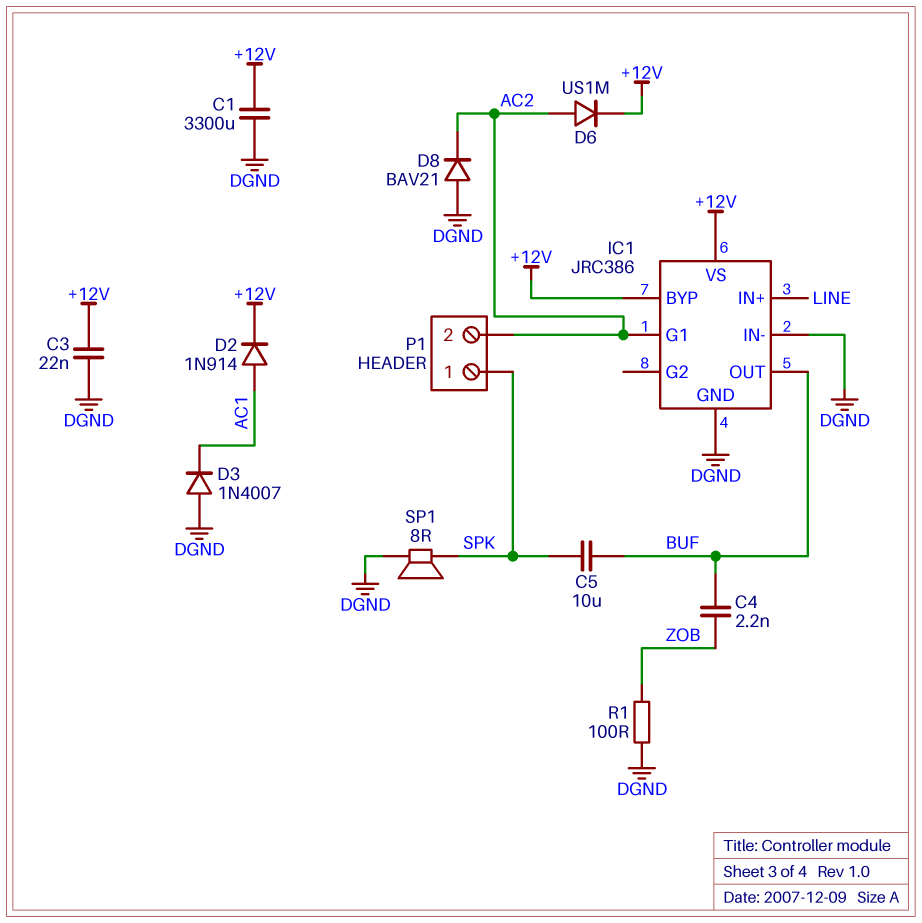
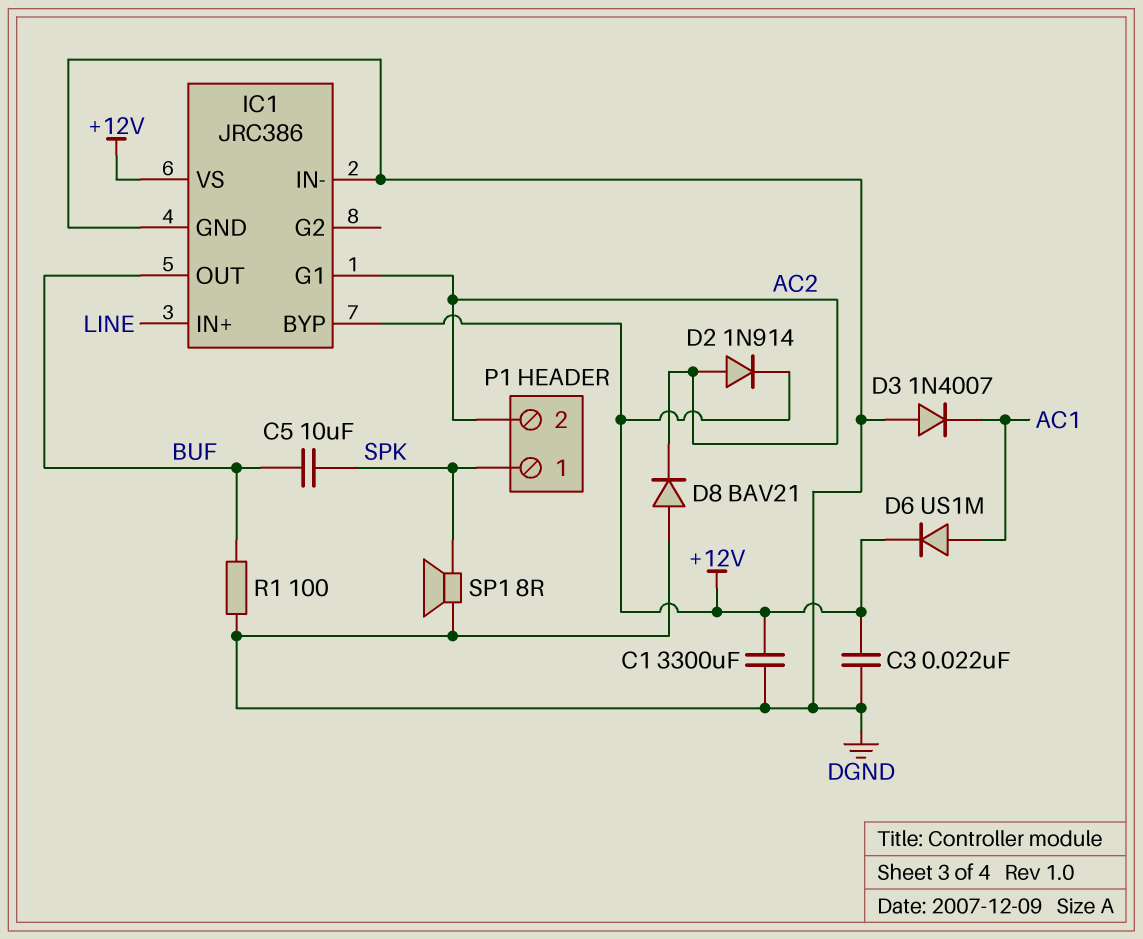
C4: 2.2nF (BUF, ZOB) -> none
D2: diode 1N914 (A AC1, K +12V) -> diode 1N914 (A AC2, K +12V)
D6: diode US1M (A AC2, K +12V) -> diode US1M (A AC1, K +12V)
R1: 100 (DGND, ZOB) -> 100 (BUF, DGND)

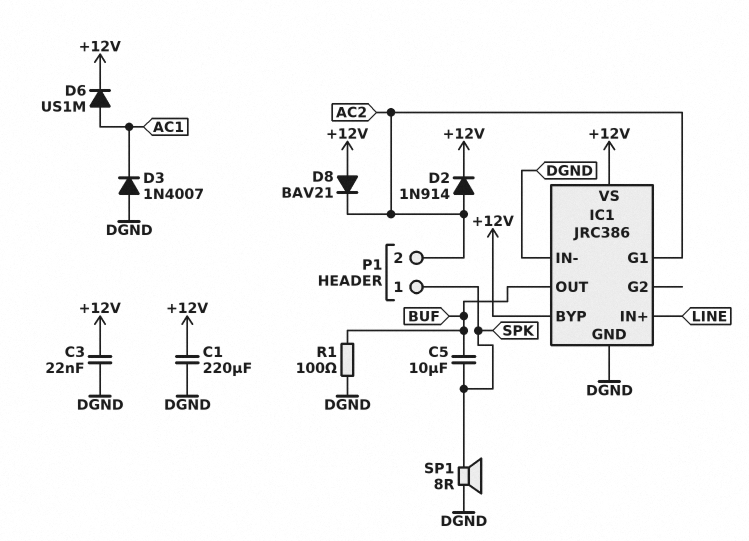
C1: 3300uF (+12V, DGND) -> 220uF (+12V, DGND)
D8: diode BAV21 (A DGND, K AC2) -> diode BAV21 (A +12V, K AC2)

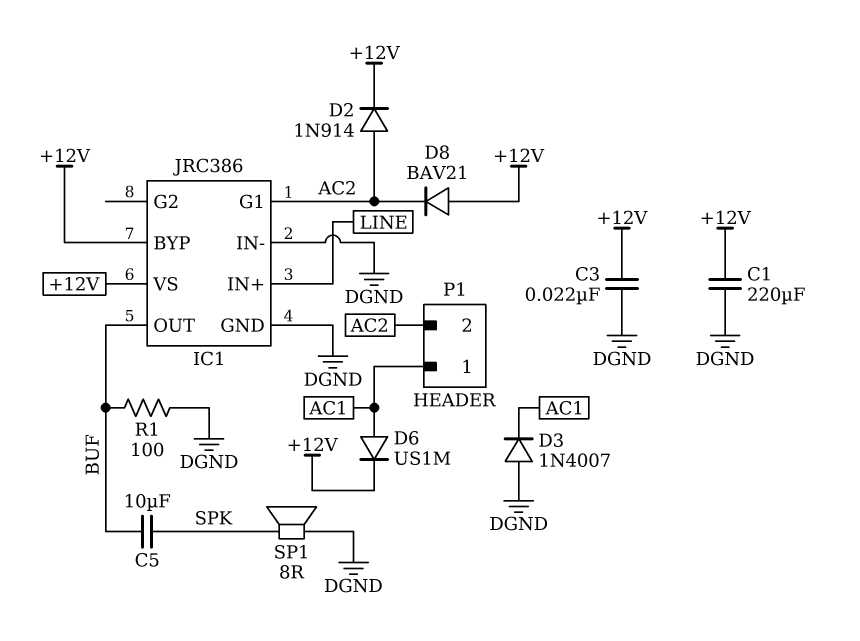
P1 pin 1: SPK -> AC1

